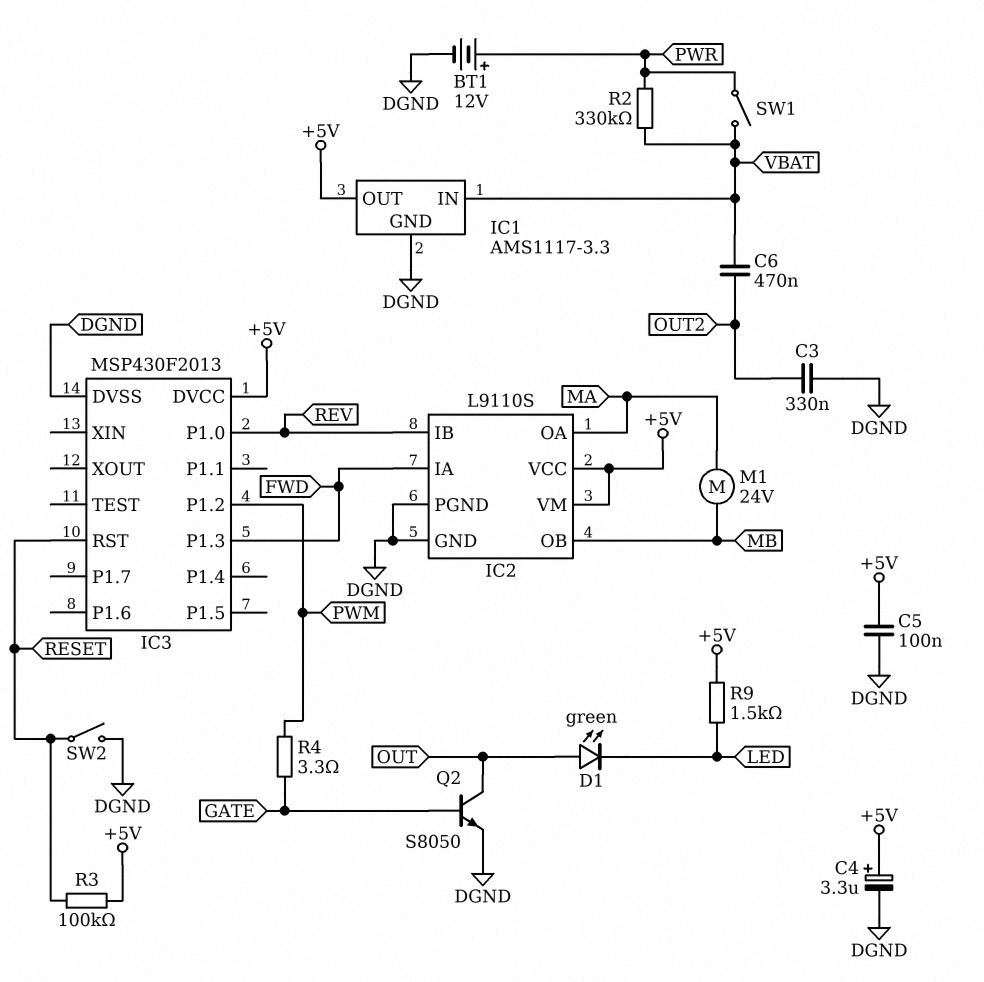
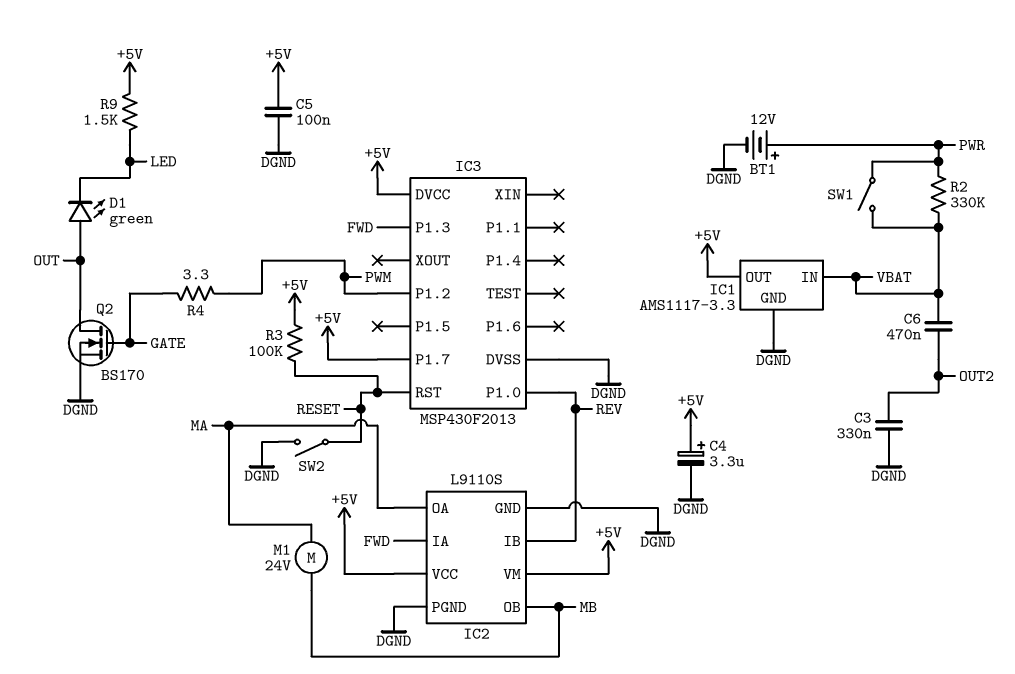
IC3 pin P1.7: none -> +5V
Q2: NPN S8050 (B GATE, C OUT, E DGND) -> NMOS BS170 (G GATE, D OUT, S DGND)

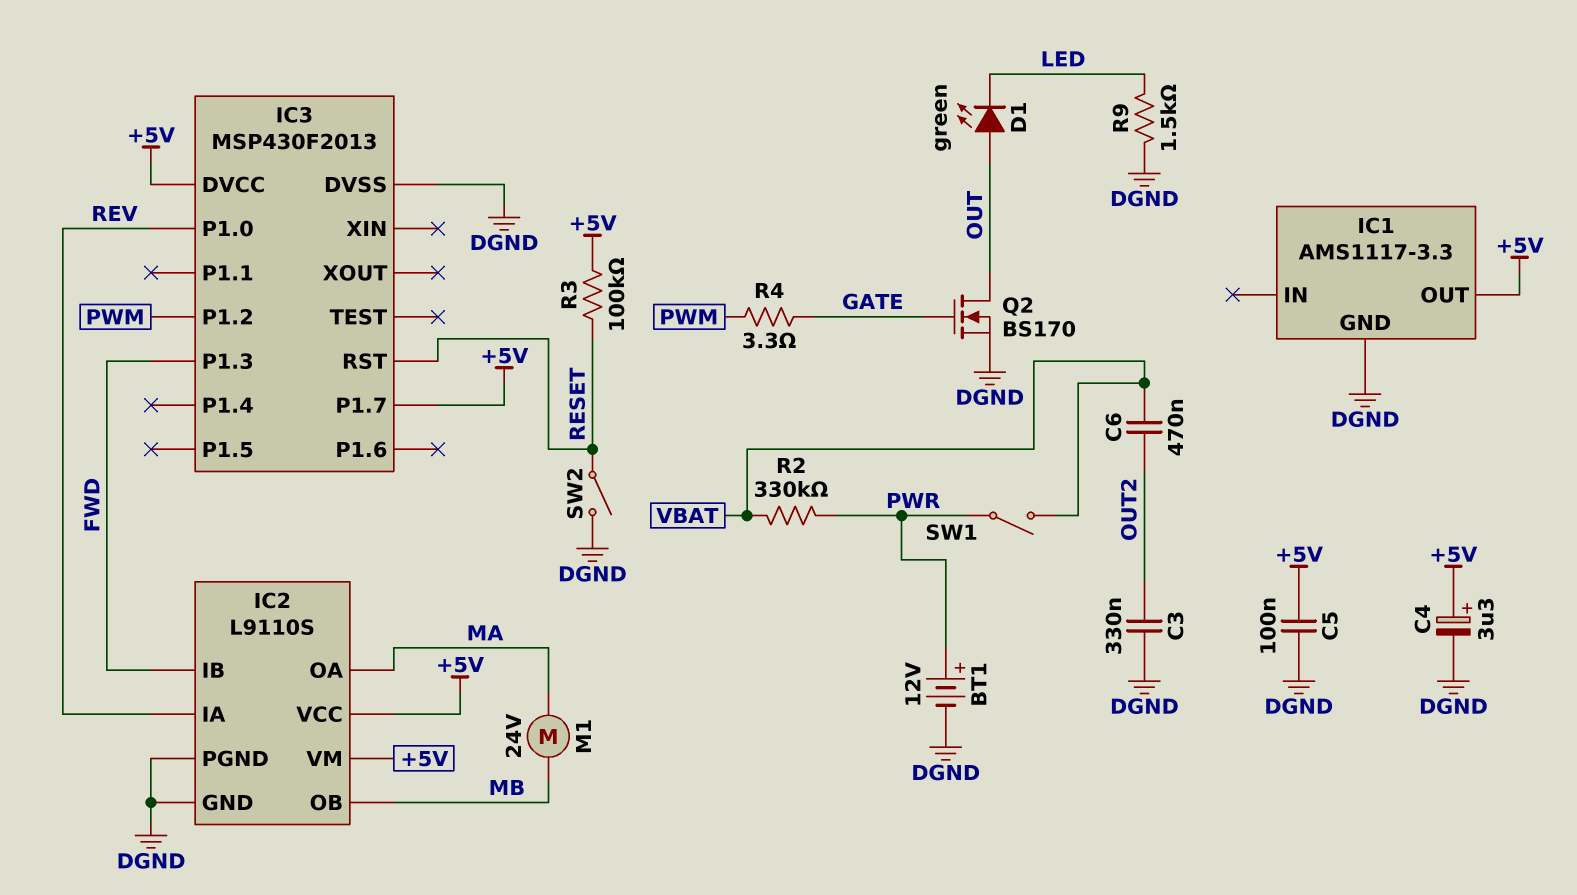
IC1 pin IN: VBAT -> none
IC2 pin IA: FWD -> REV
IC2 pin IB: REV -> FWD
R9: 1.5k (+5V, LED) -> 1.5k (DGND, LED)

